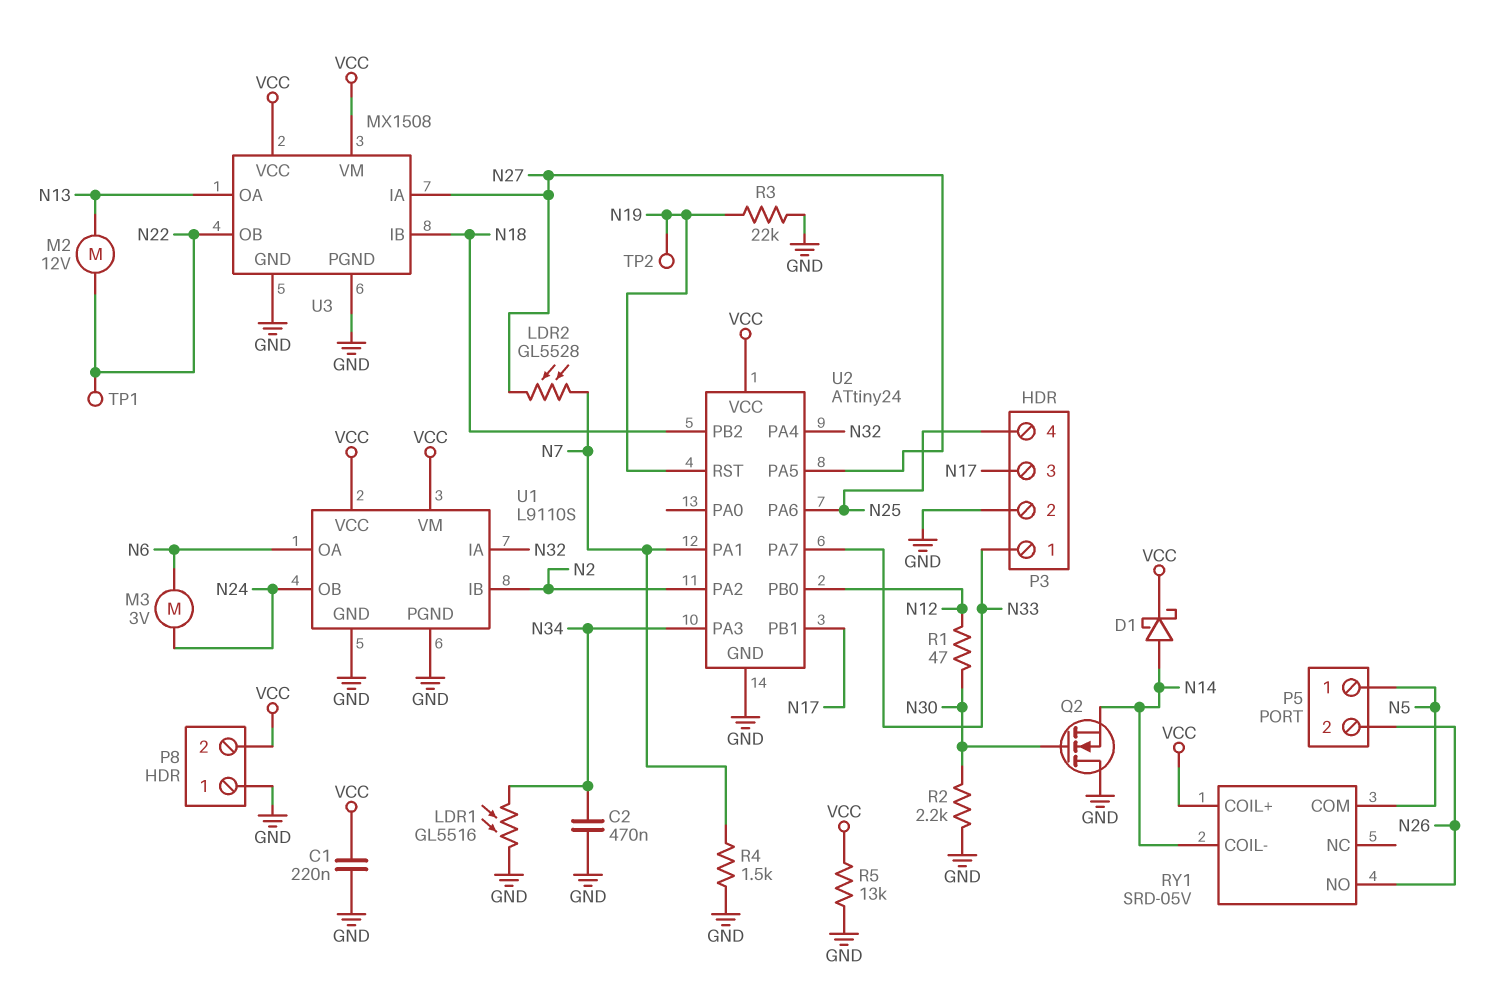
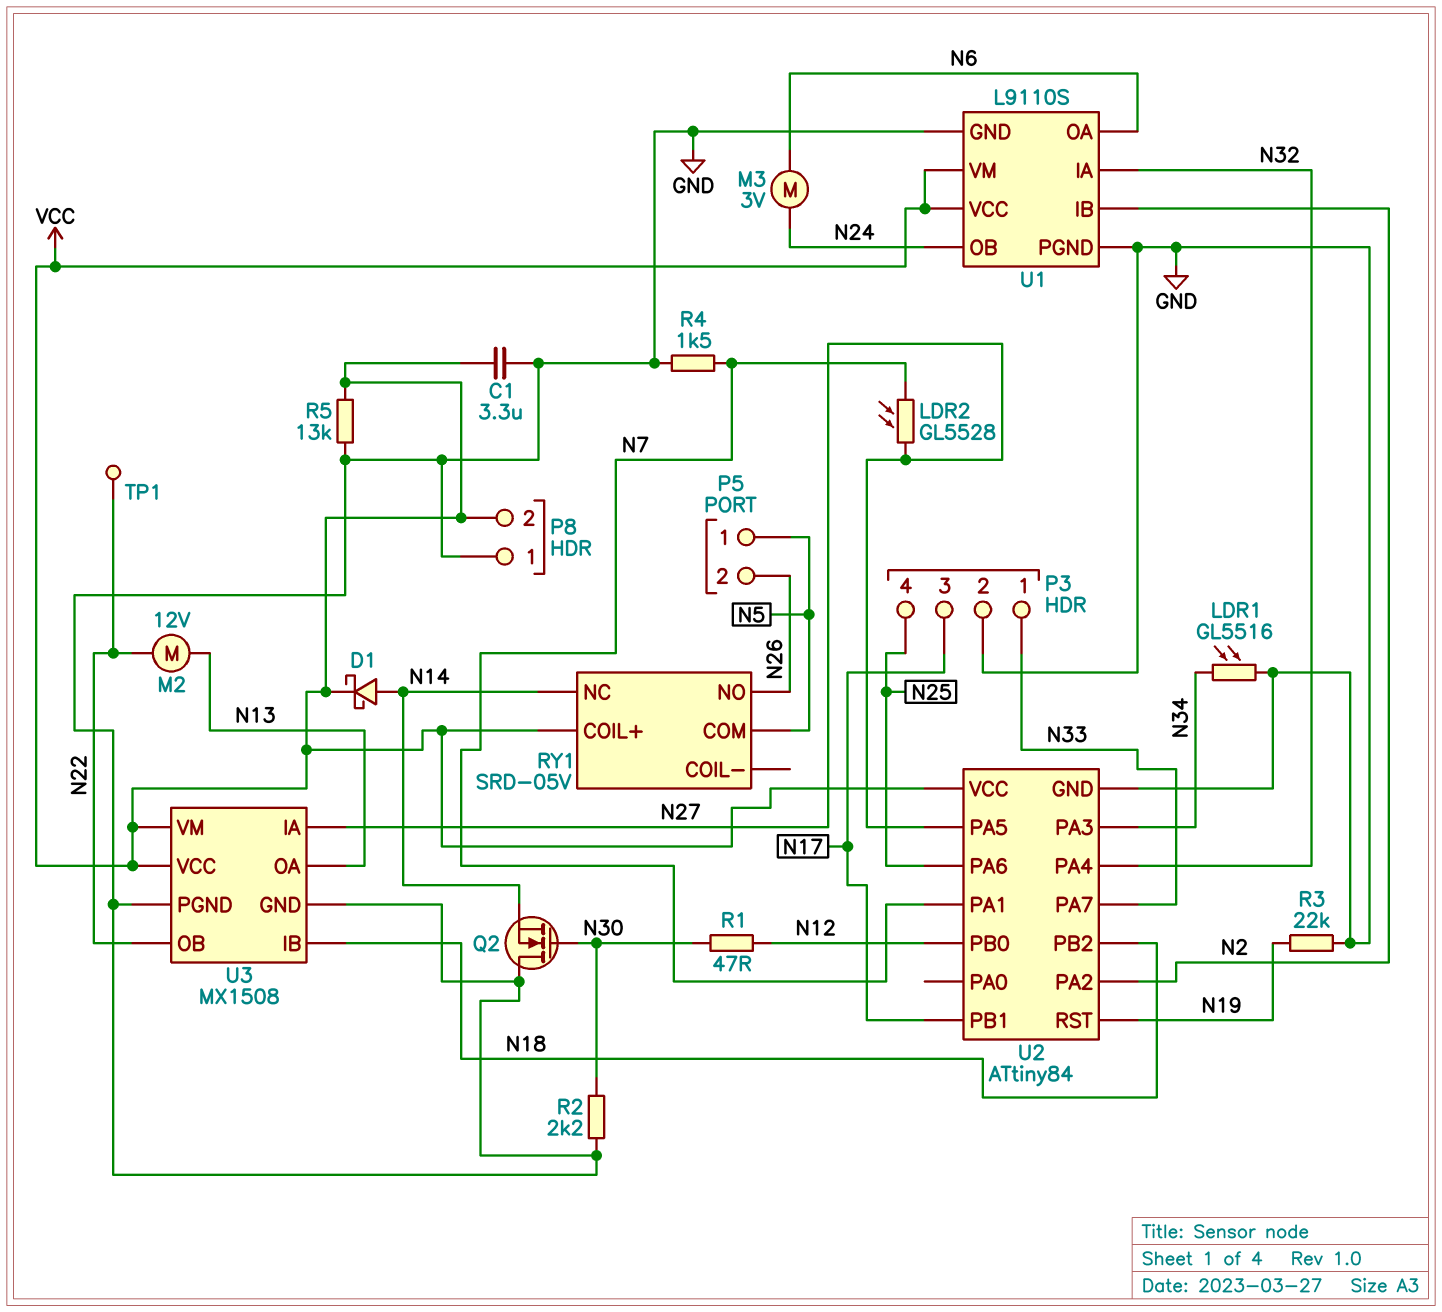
C1: 220nF (GND, VCC) -> 3.3uF (GND, VCC)
C2: 470nF (GND, N34) -> none
RY1 pin COIL-: N14 -> none
RY1 pin NC: none -> N14
TP2: test point (N19) -> none
U2: ATtiny24 -> ATtiny84

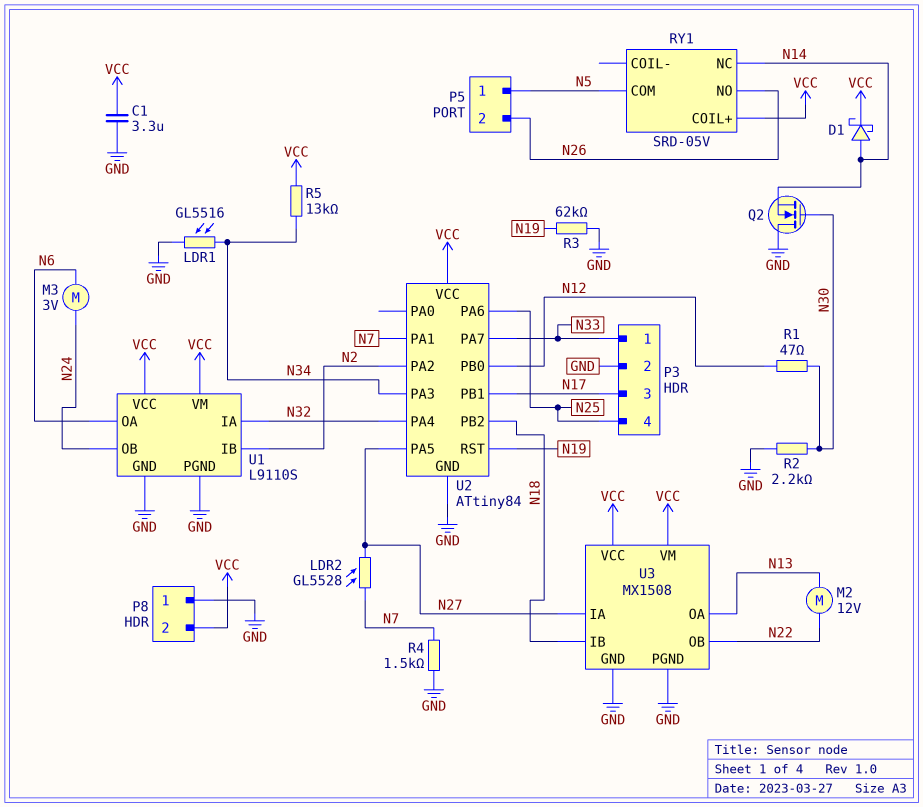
R3: 22k (GND, N19) -> 62k (GND, N19)
R5: 13k (GND, VCC) -> 13k (N34, VCC)
TP1: test point (N22) -> none

